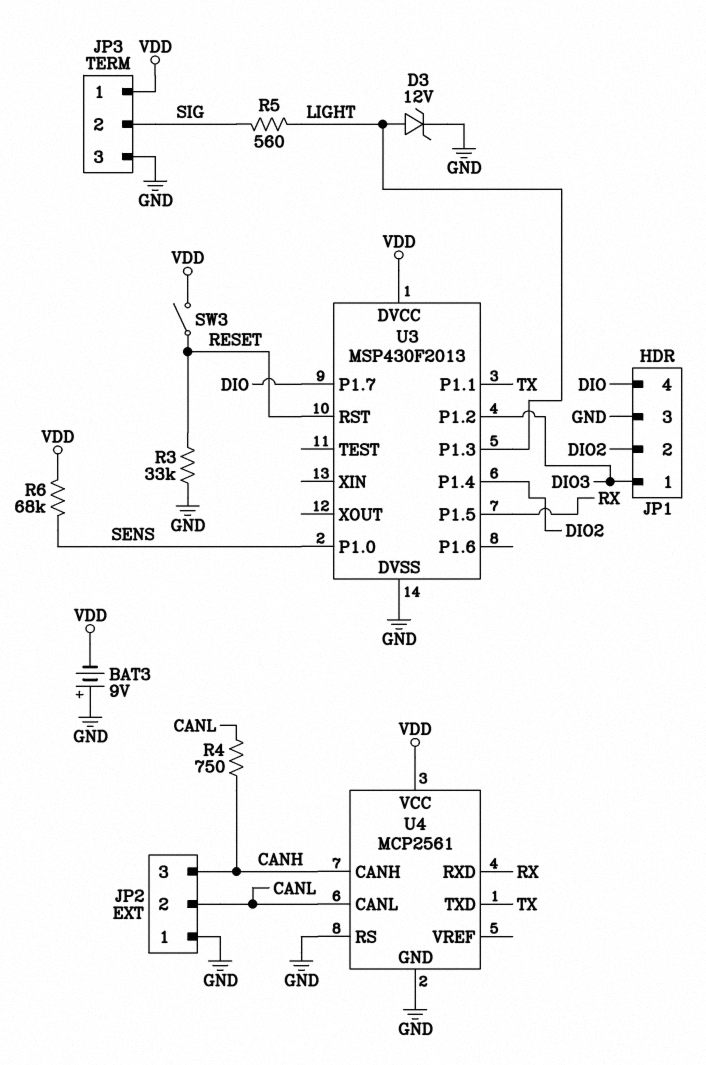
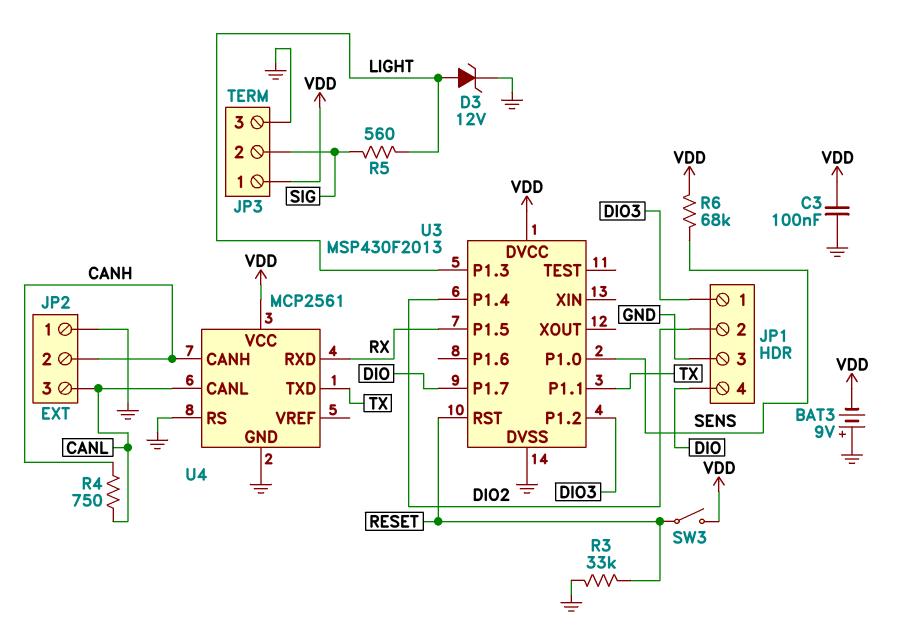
C3: none -> 100nF (GND, VDD)
JP2 pin 2: CANL -> CANH
JP2 pin 3: CANH -> CANL

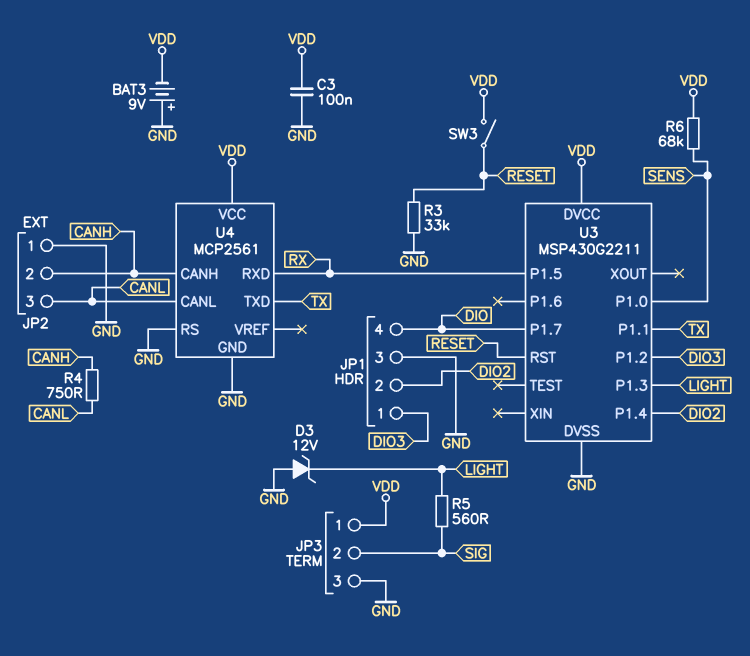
D3: zener 12V (A LIGHT, K GND) -> zener 12V (A GND, K LIGHT)
U3: MSP430F2013 -> MSP430G2211

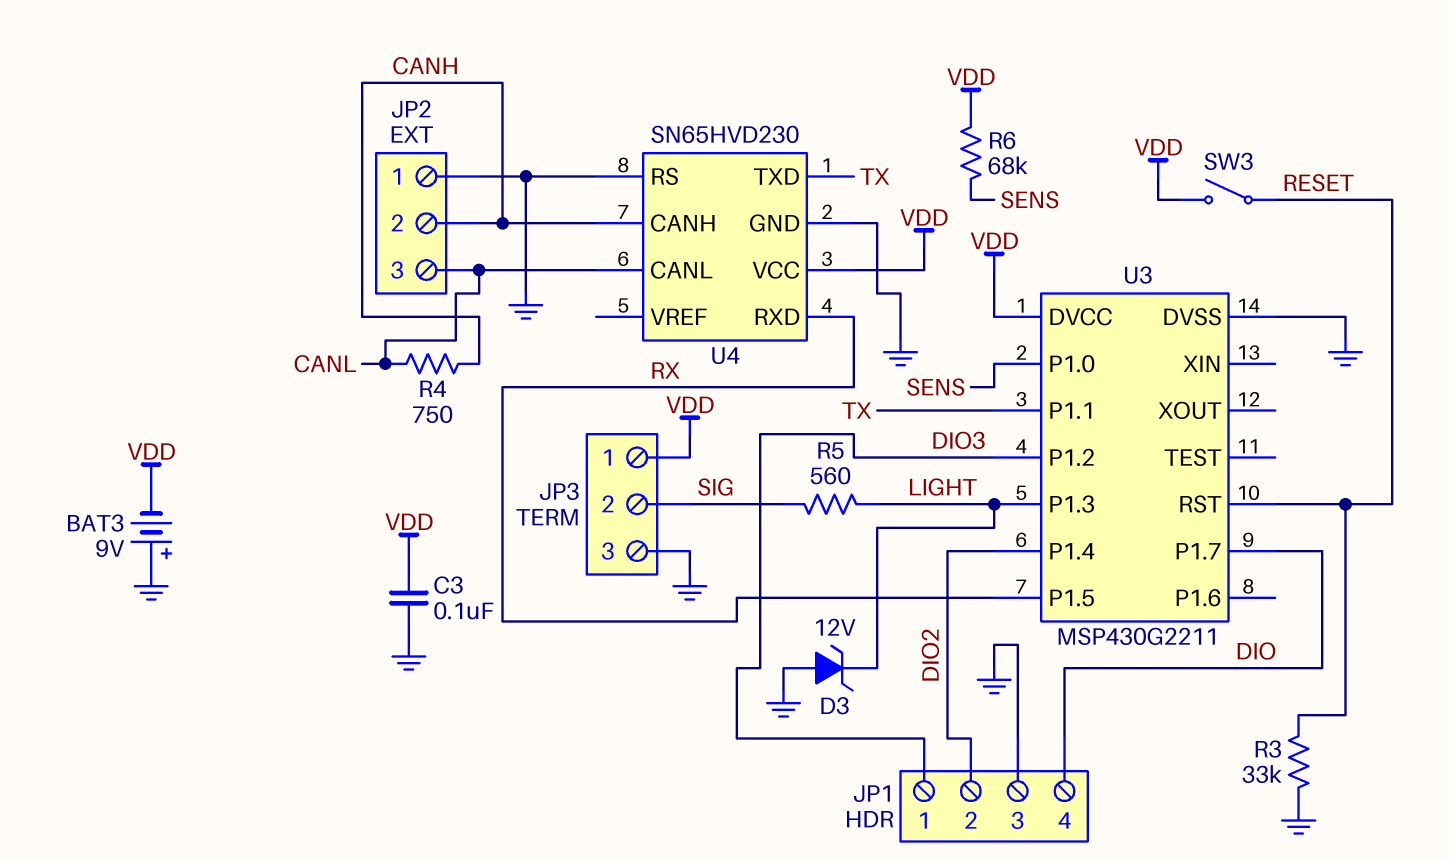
U4: MCP2561 -> SN65HVD230

